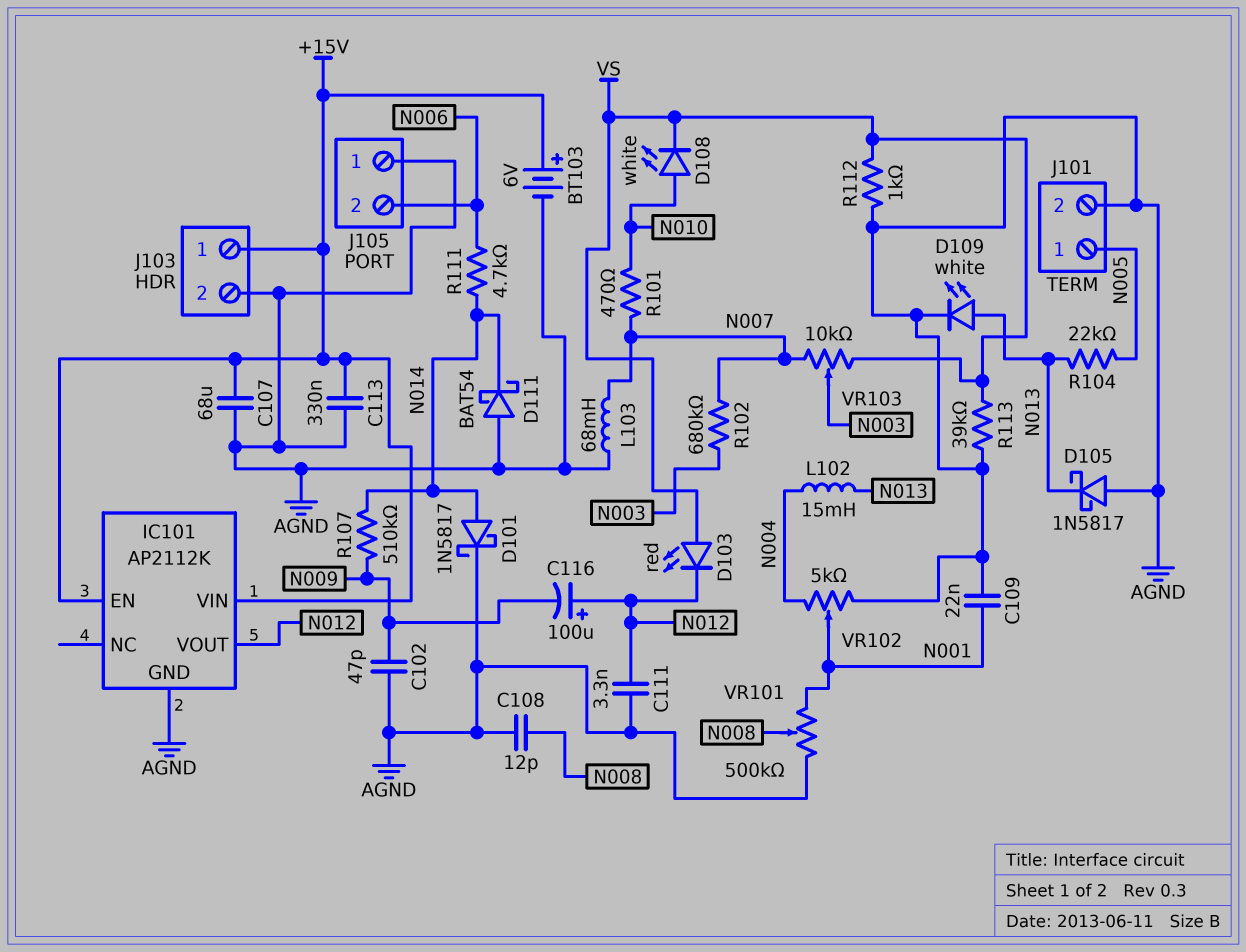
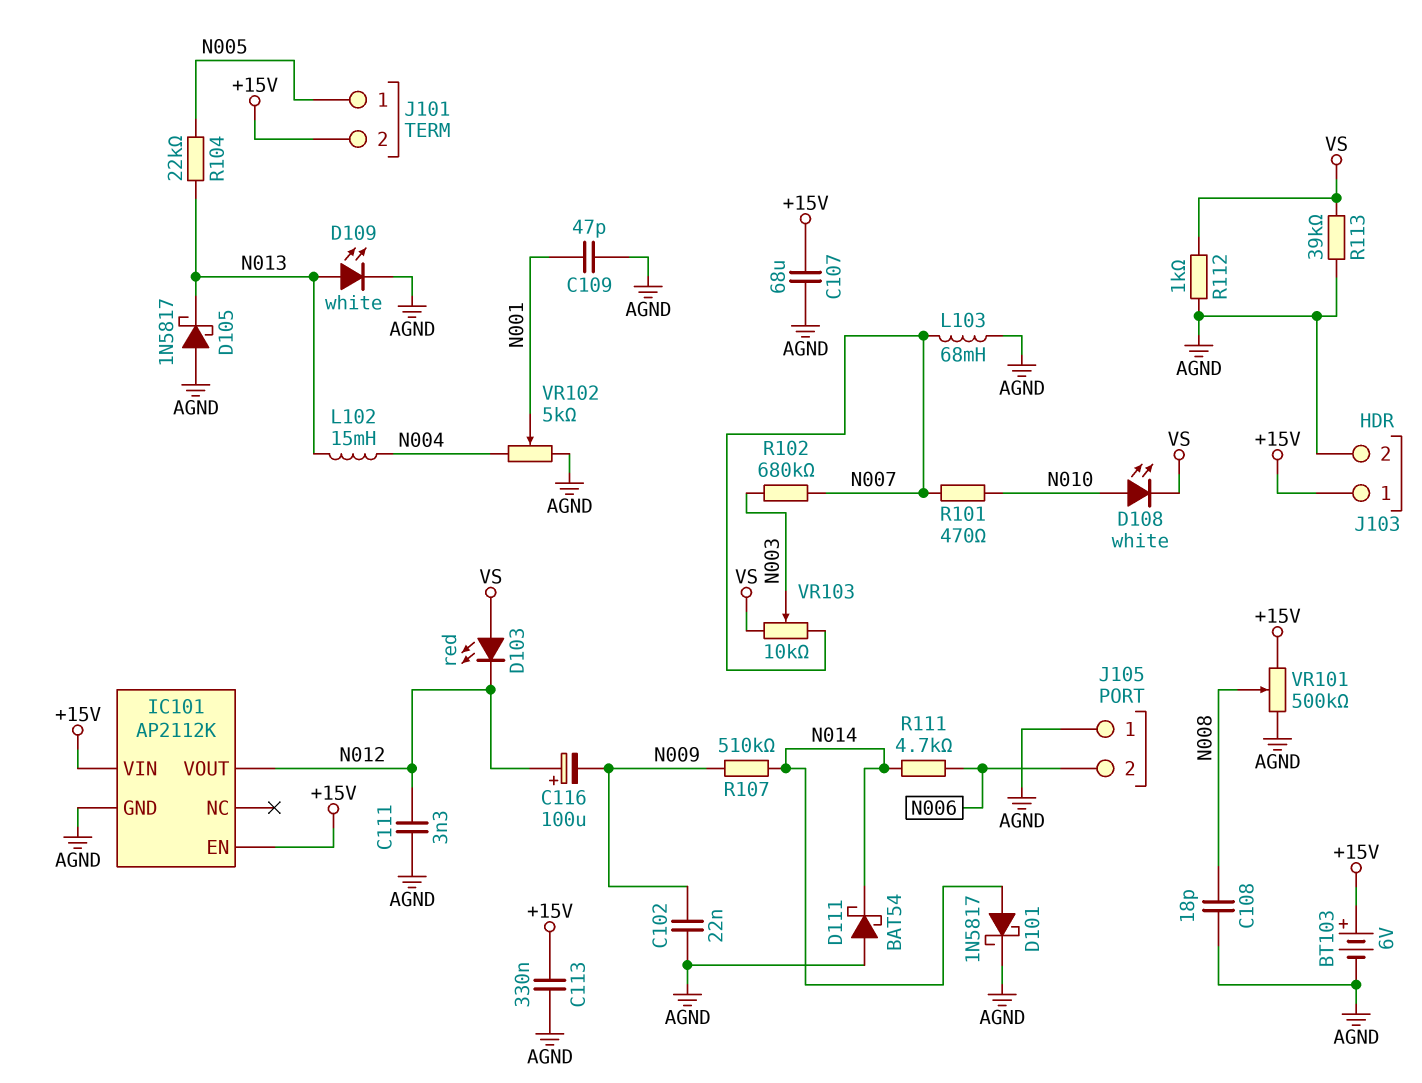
C102: 47pF (AGND, N009) -> 22nF (AGND, N009)
C108: 12pF (AGND, N008) -> 18pF (AGND, N008)
C109: 22nF (AGND, N001) -> 47pF (AGND, N001)
J101 pin 2: AGND -> +15V
VR101: 500k (AGND, N001, wiper N008) -> 500k (+15V, AGND, wiper N008)

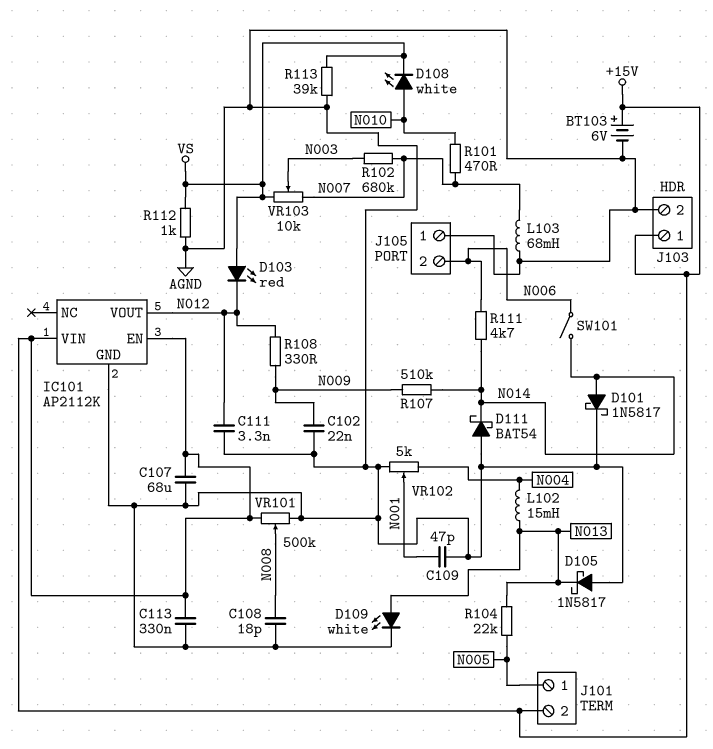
C116: 100uF (plus N012, minus N009) -> none
R108: none -> 330 (N009, N012)
SW101: none -> switch (N006, N014)

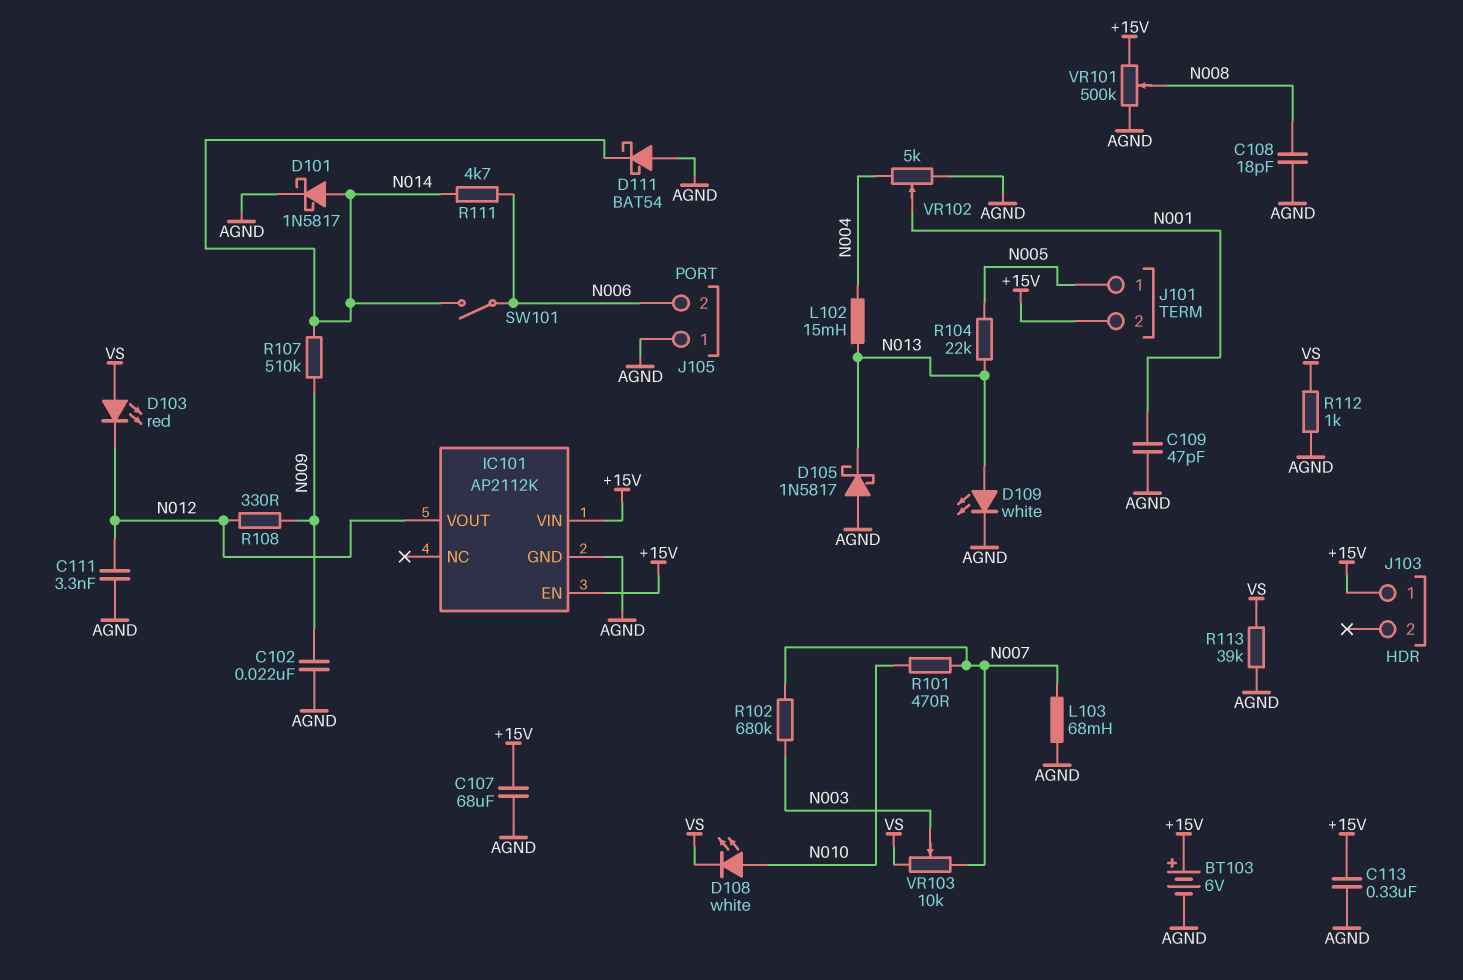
J103 pin 2: AGND -> none

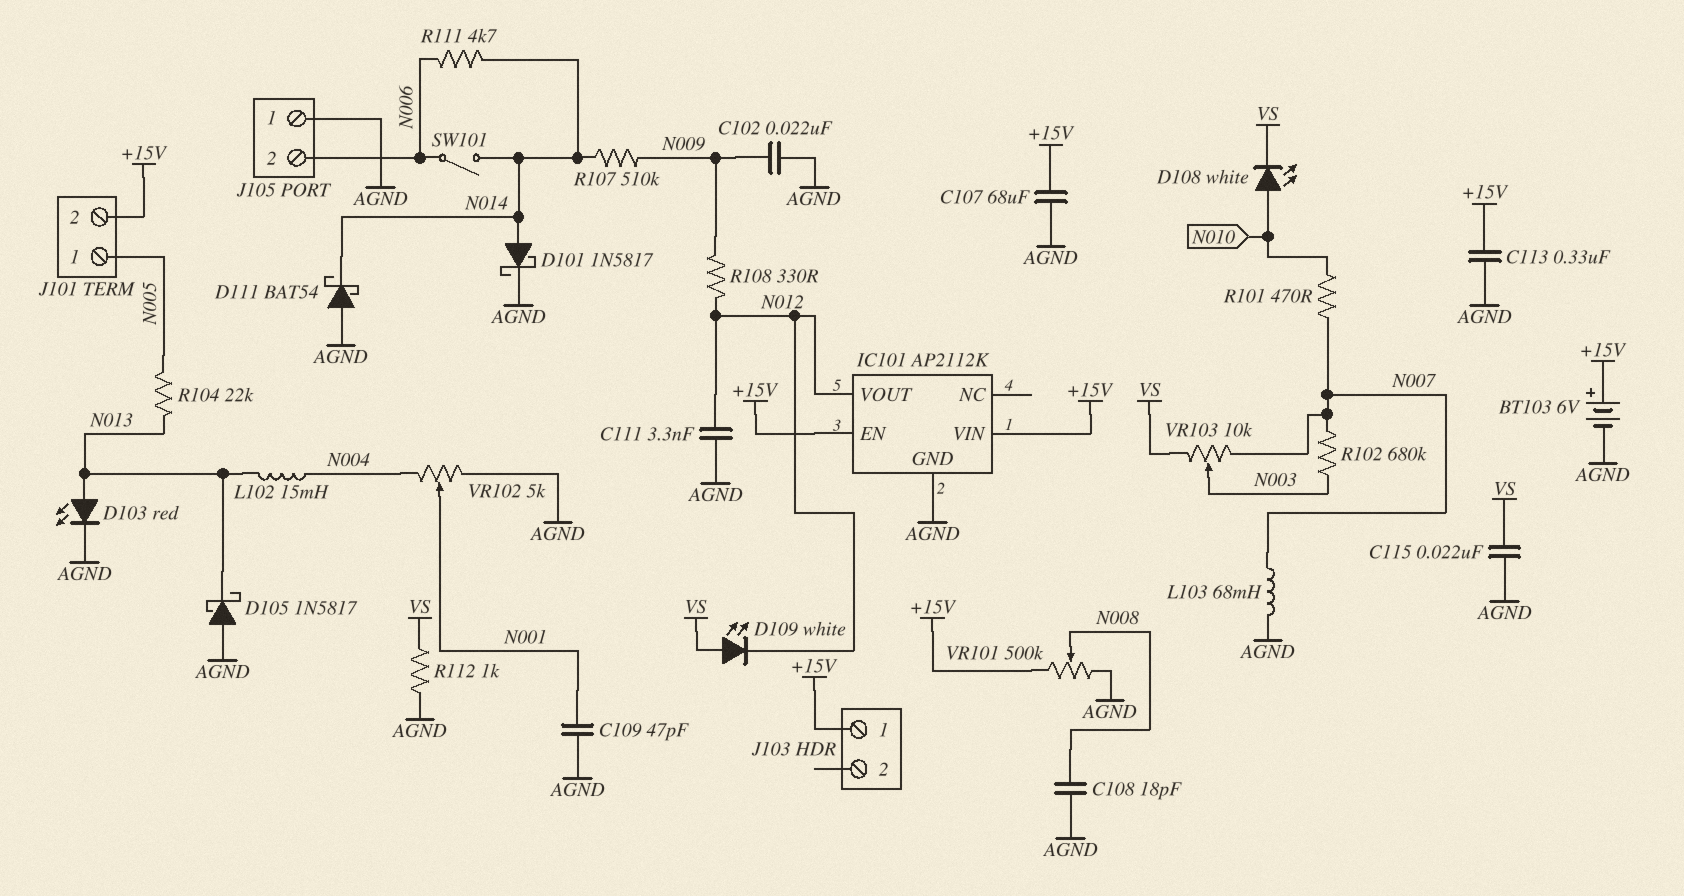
C115: none -> 22nF (AGND, VS)
D103: LED red (A VS, K N012) -> LED red (A N013, K AGND)
D109: LED white (A N013, K AGND) -> LED white (A VS, K N012)
R113: 39k (AGND, VS) -> none

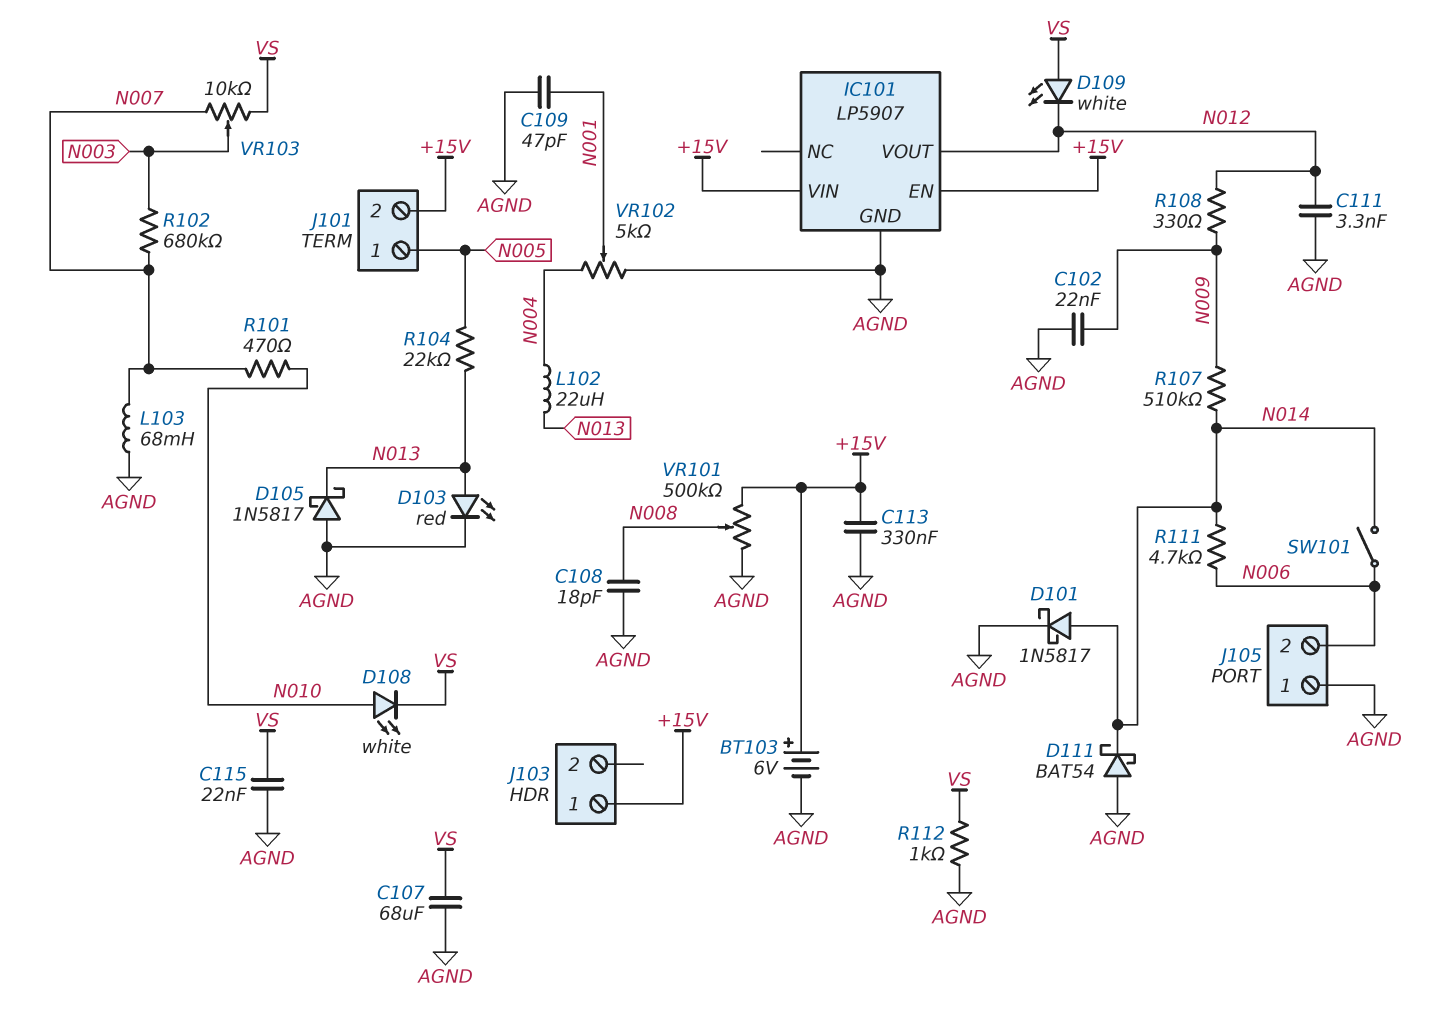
C107: 68uF (+15V, AGND) -> 68uF (AGND, VS)
IC101: AP2112K -> LP5907
L102: 15mH (N004, N013) -> 22uH (N004, N013)

